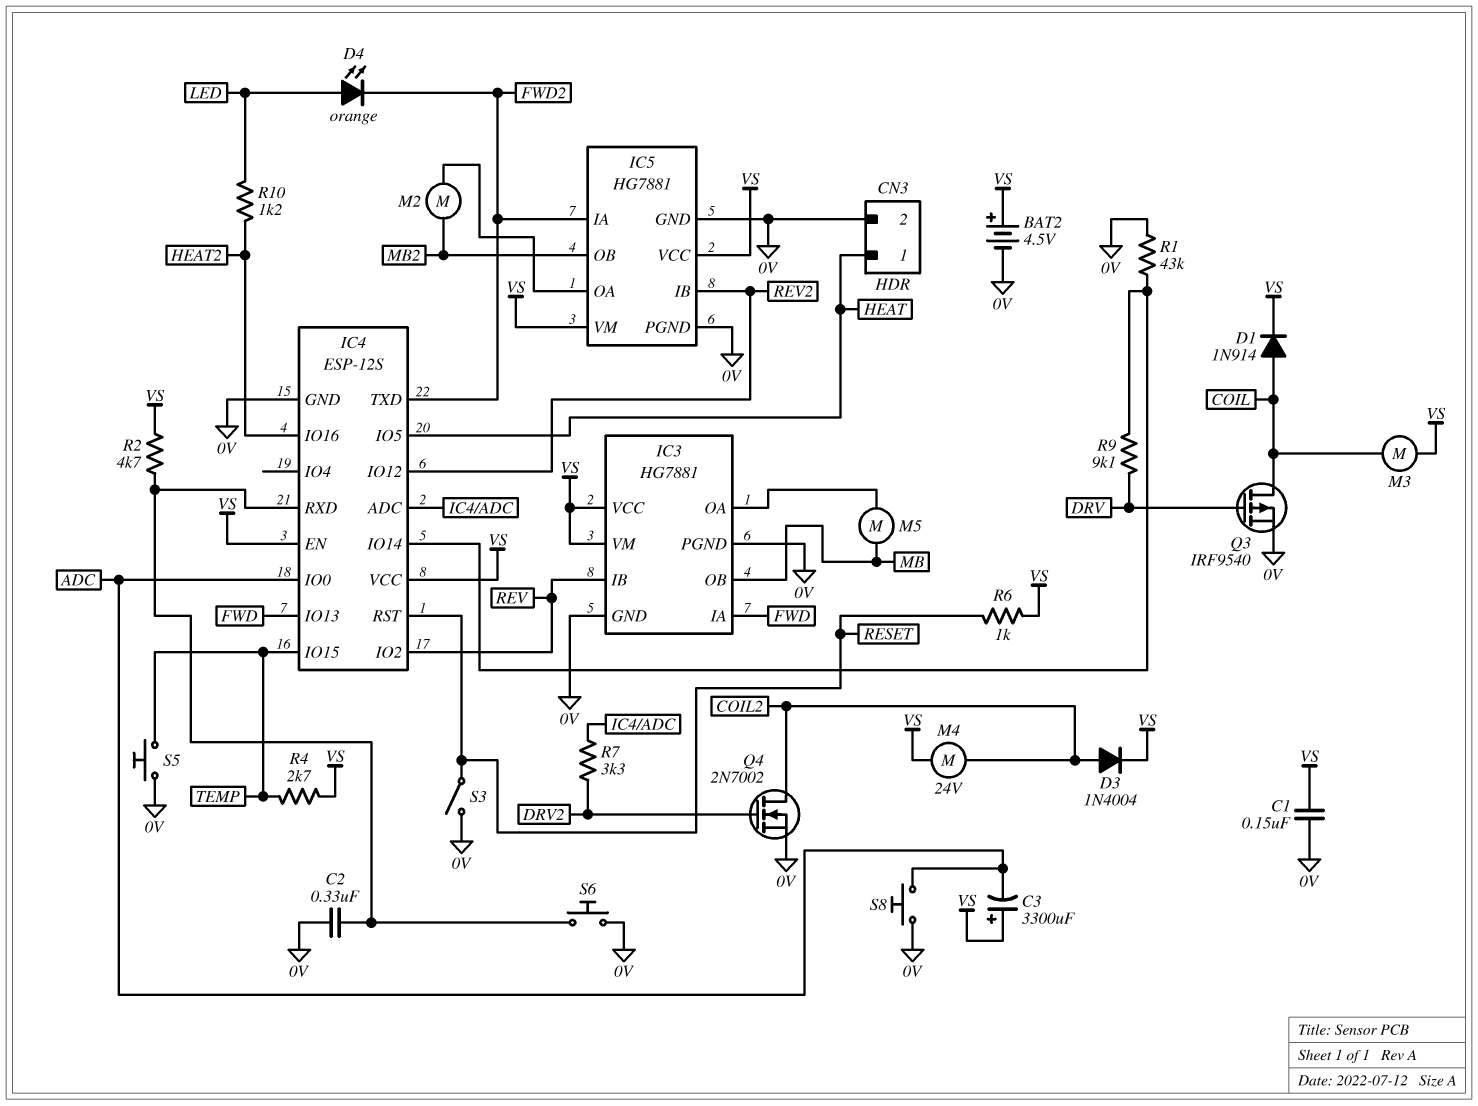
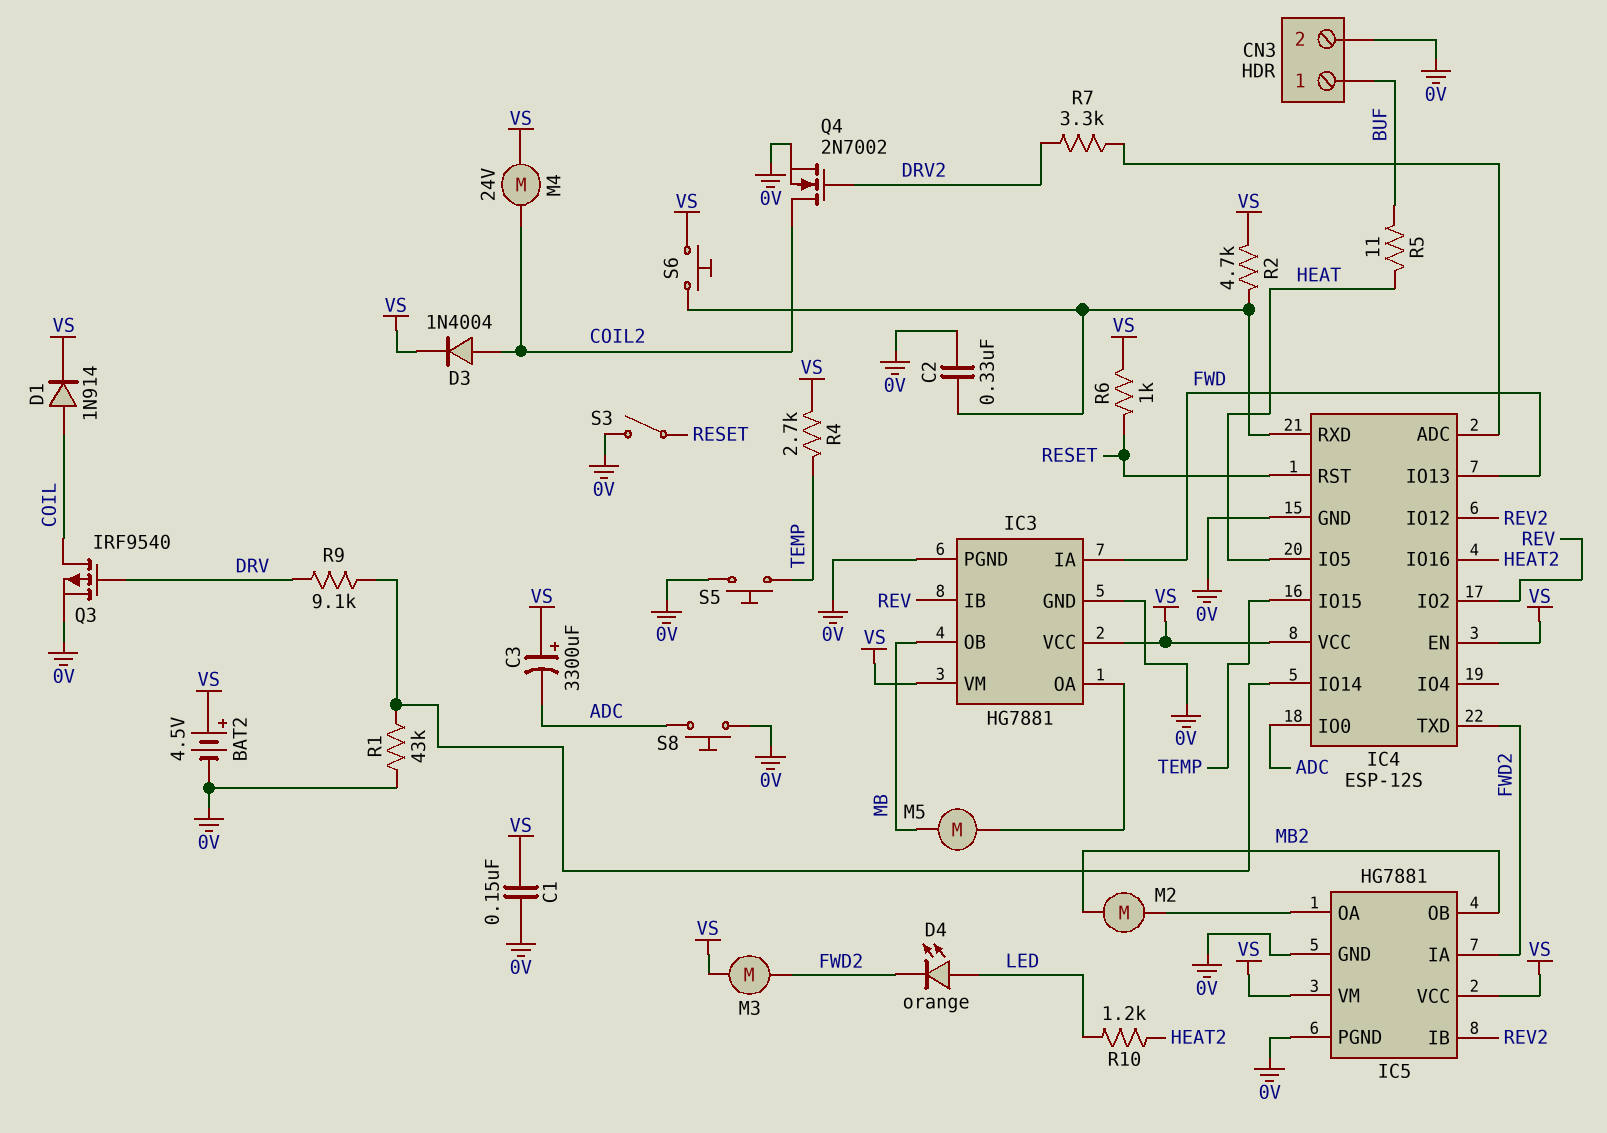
CN3 pin 1: HEAT -> BUF
M3: motor (COIL, VS) -> motor (FWD2, VS)
R5: none -> 11 (BUF, HEAT)
S6: button (0V, IC4/RXD) -> button (IC4/RXD, VS)

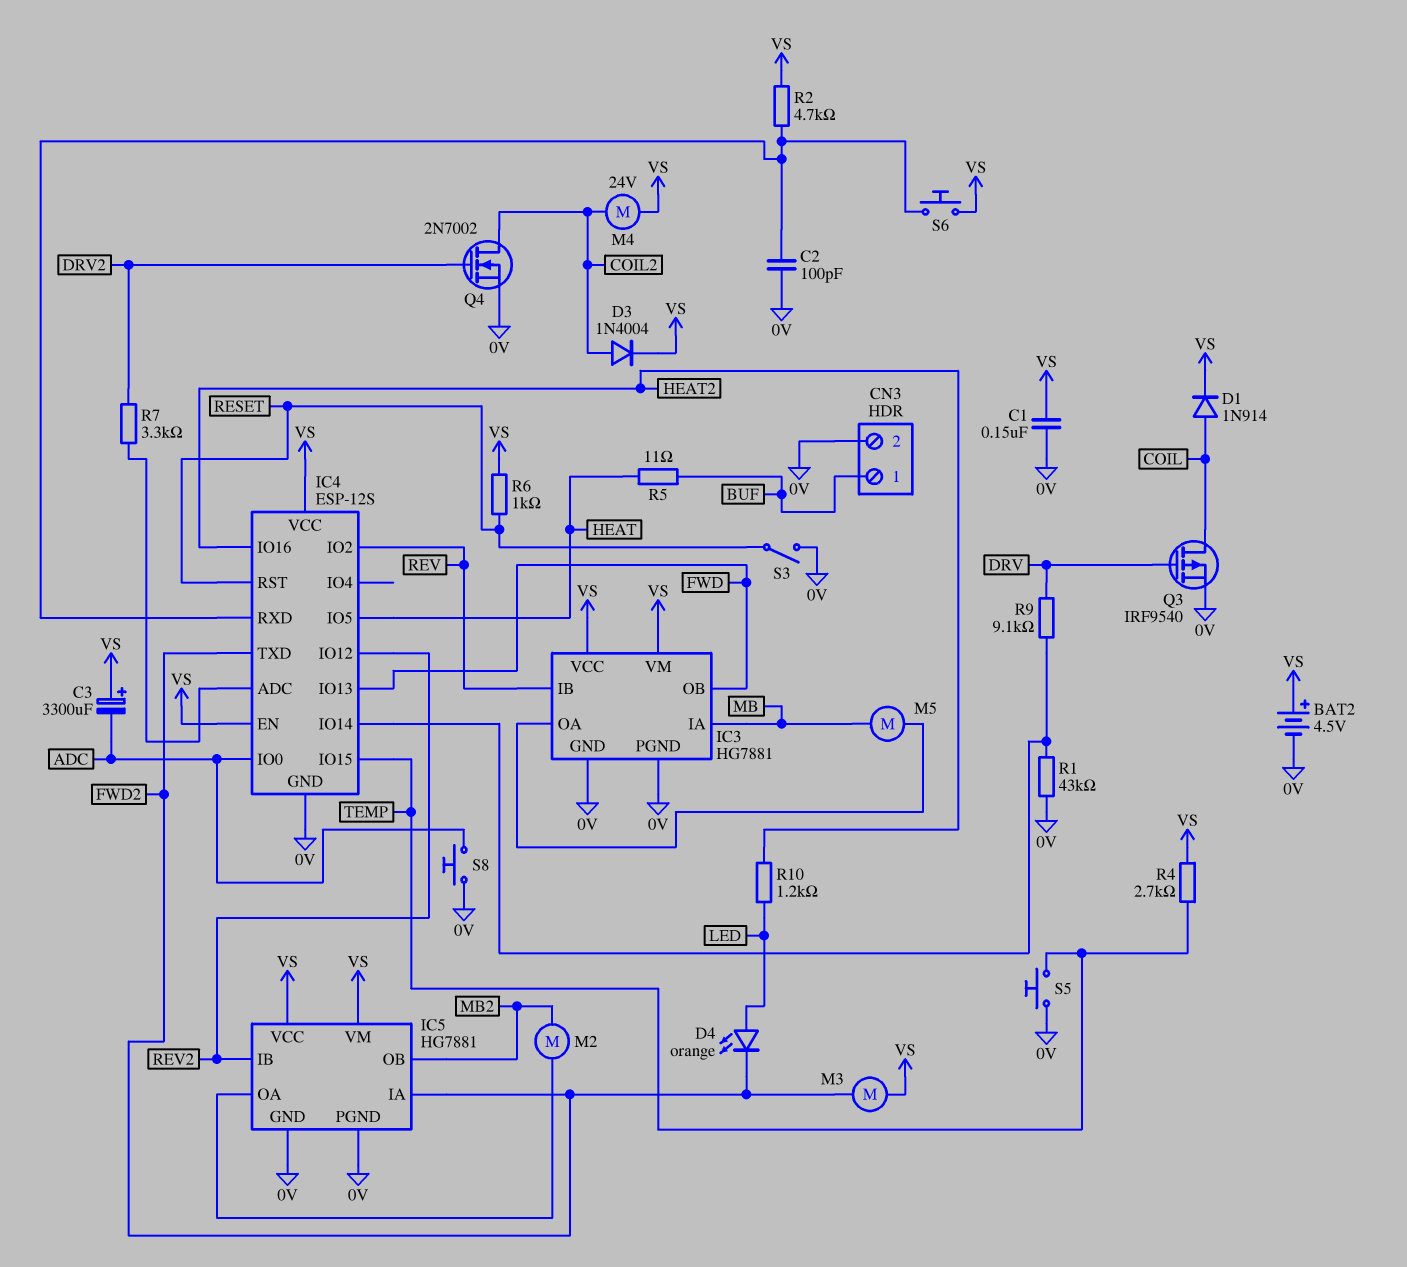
C2: 330nF (0V, IC4/RXD) -> 100pF (0V, IC4/RXD)
IC3 pin IA: FWD -> MB
IC3 pin OB: MB -> FWD

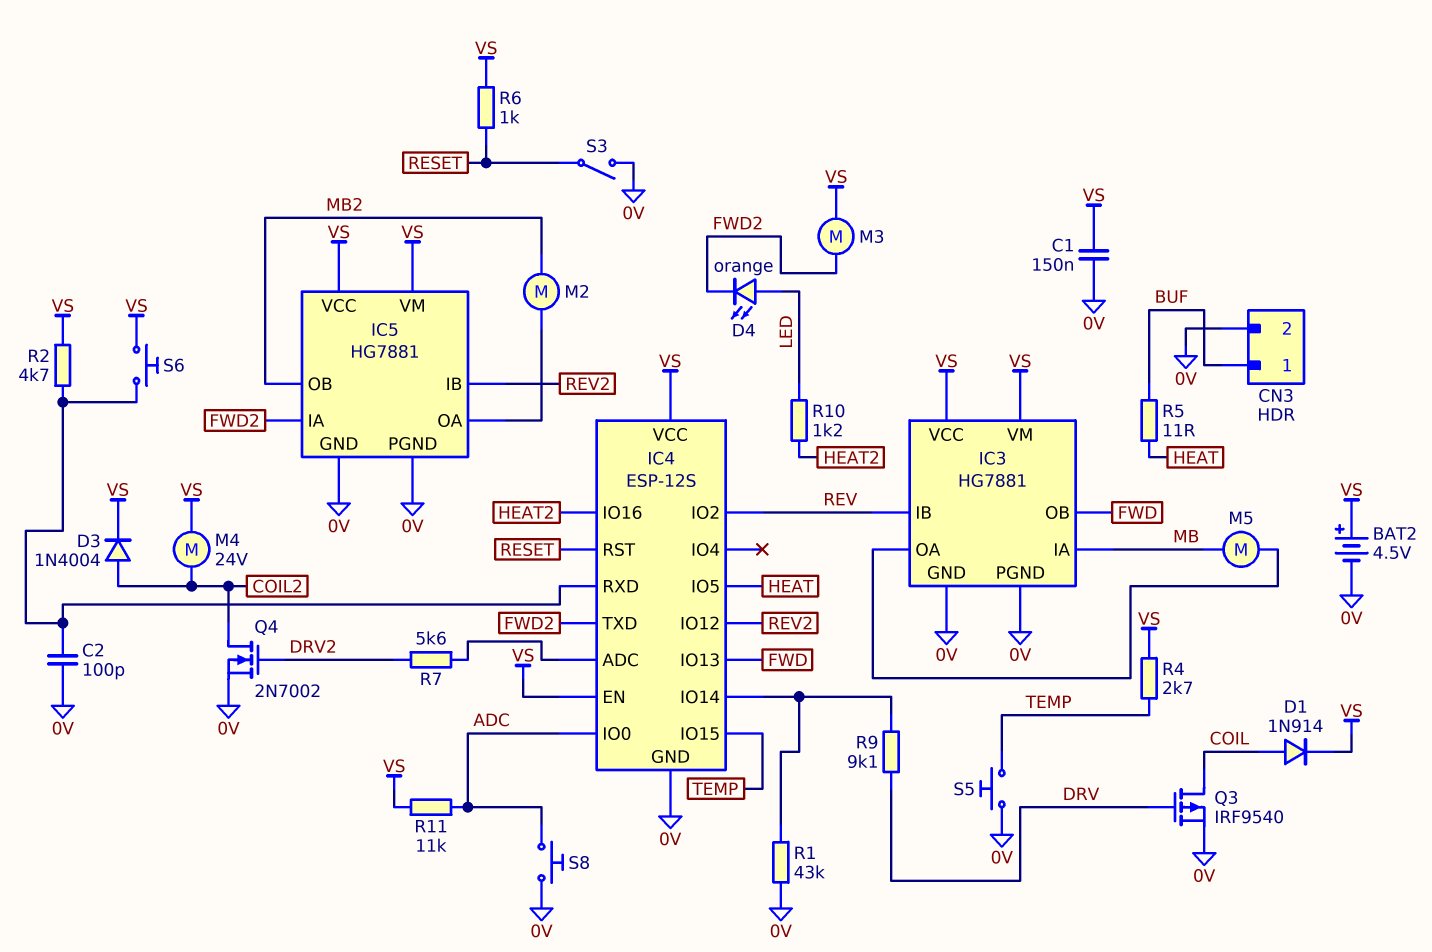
C3: 3300uF (plus VS, minus ADC) -> none
R7: 3.3k (DRV2, IC4/ADC) -> 5.6k (DRV2, IC4/ADC)
R11: none -> 11k (ADC, VS)

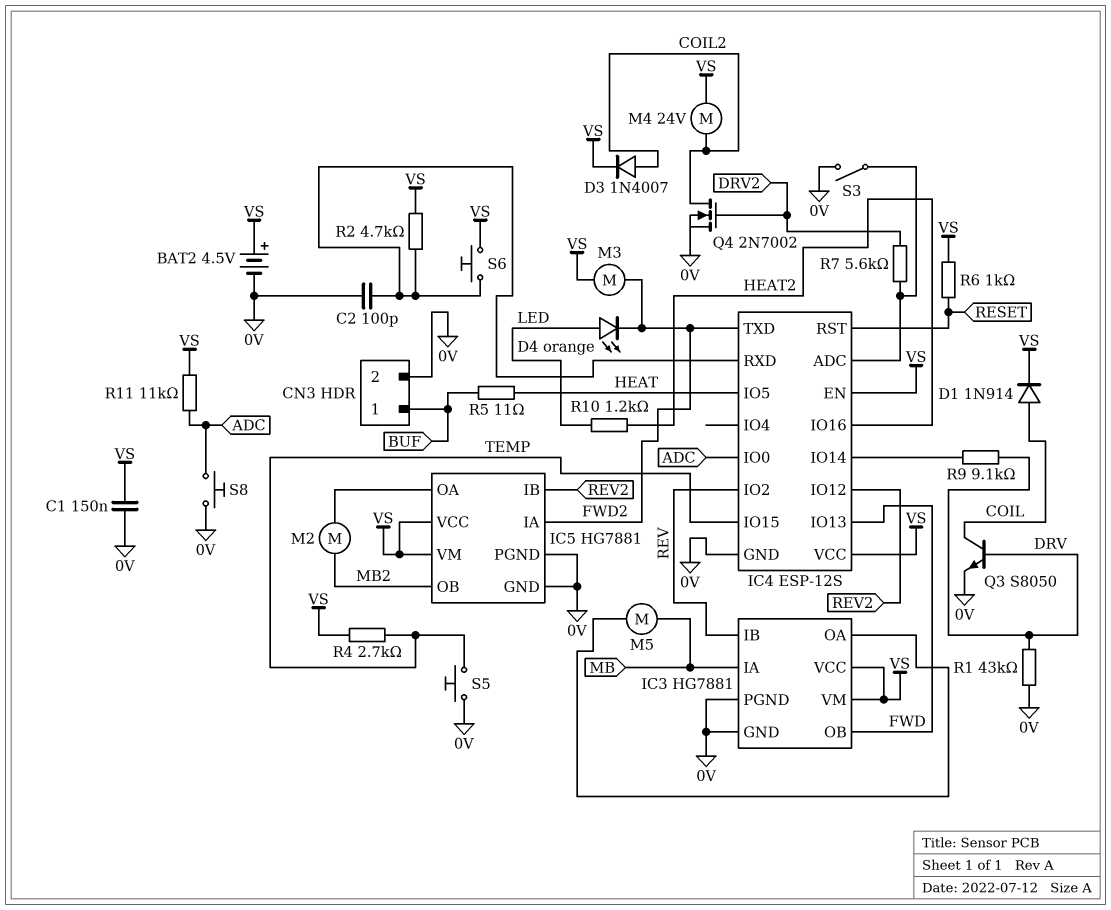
D3: diode 1N4004 (A COIL2, K VS) -> diode 1N4007 (A COIL2, K VS)
Q3: PMOS IRF9540 (G DRV, D COIL, S 0V) -> NPN S8050 (B DRV, C COIL, E 0V)
R1: 43k (0V, IC4/IO14) -> 43k (0V, DRV)
S3: switch (0V, RESET) -> switch (0V, IC4/ADC)

